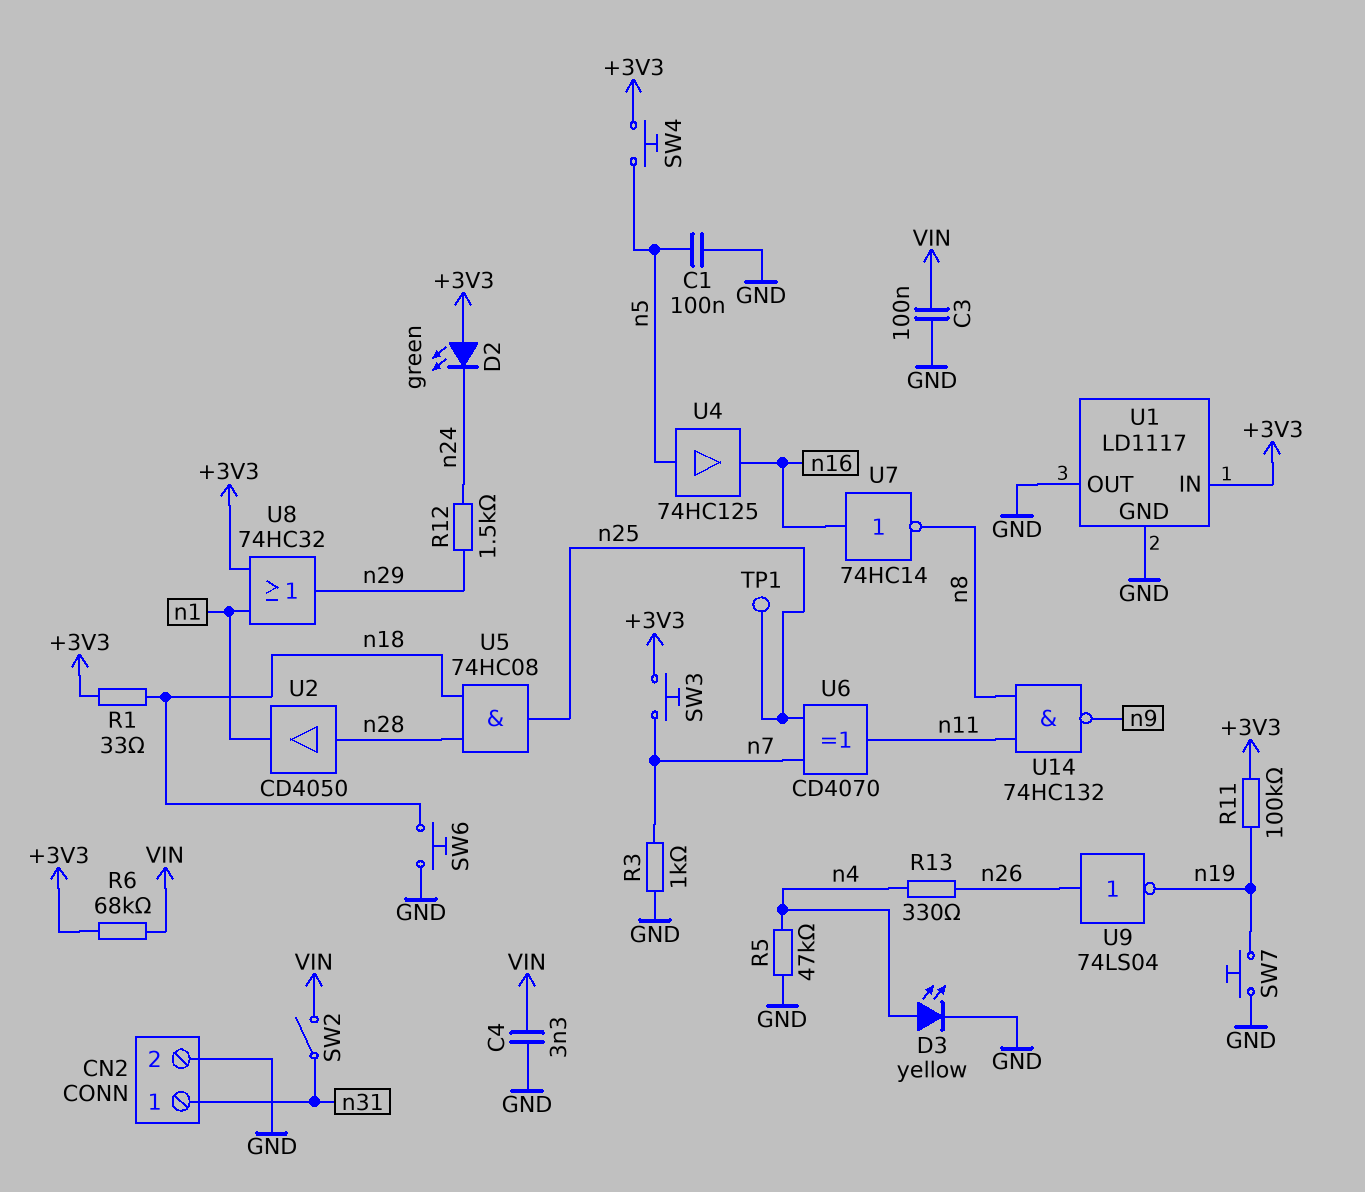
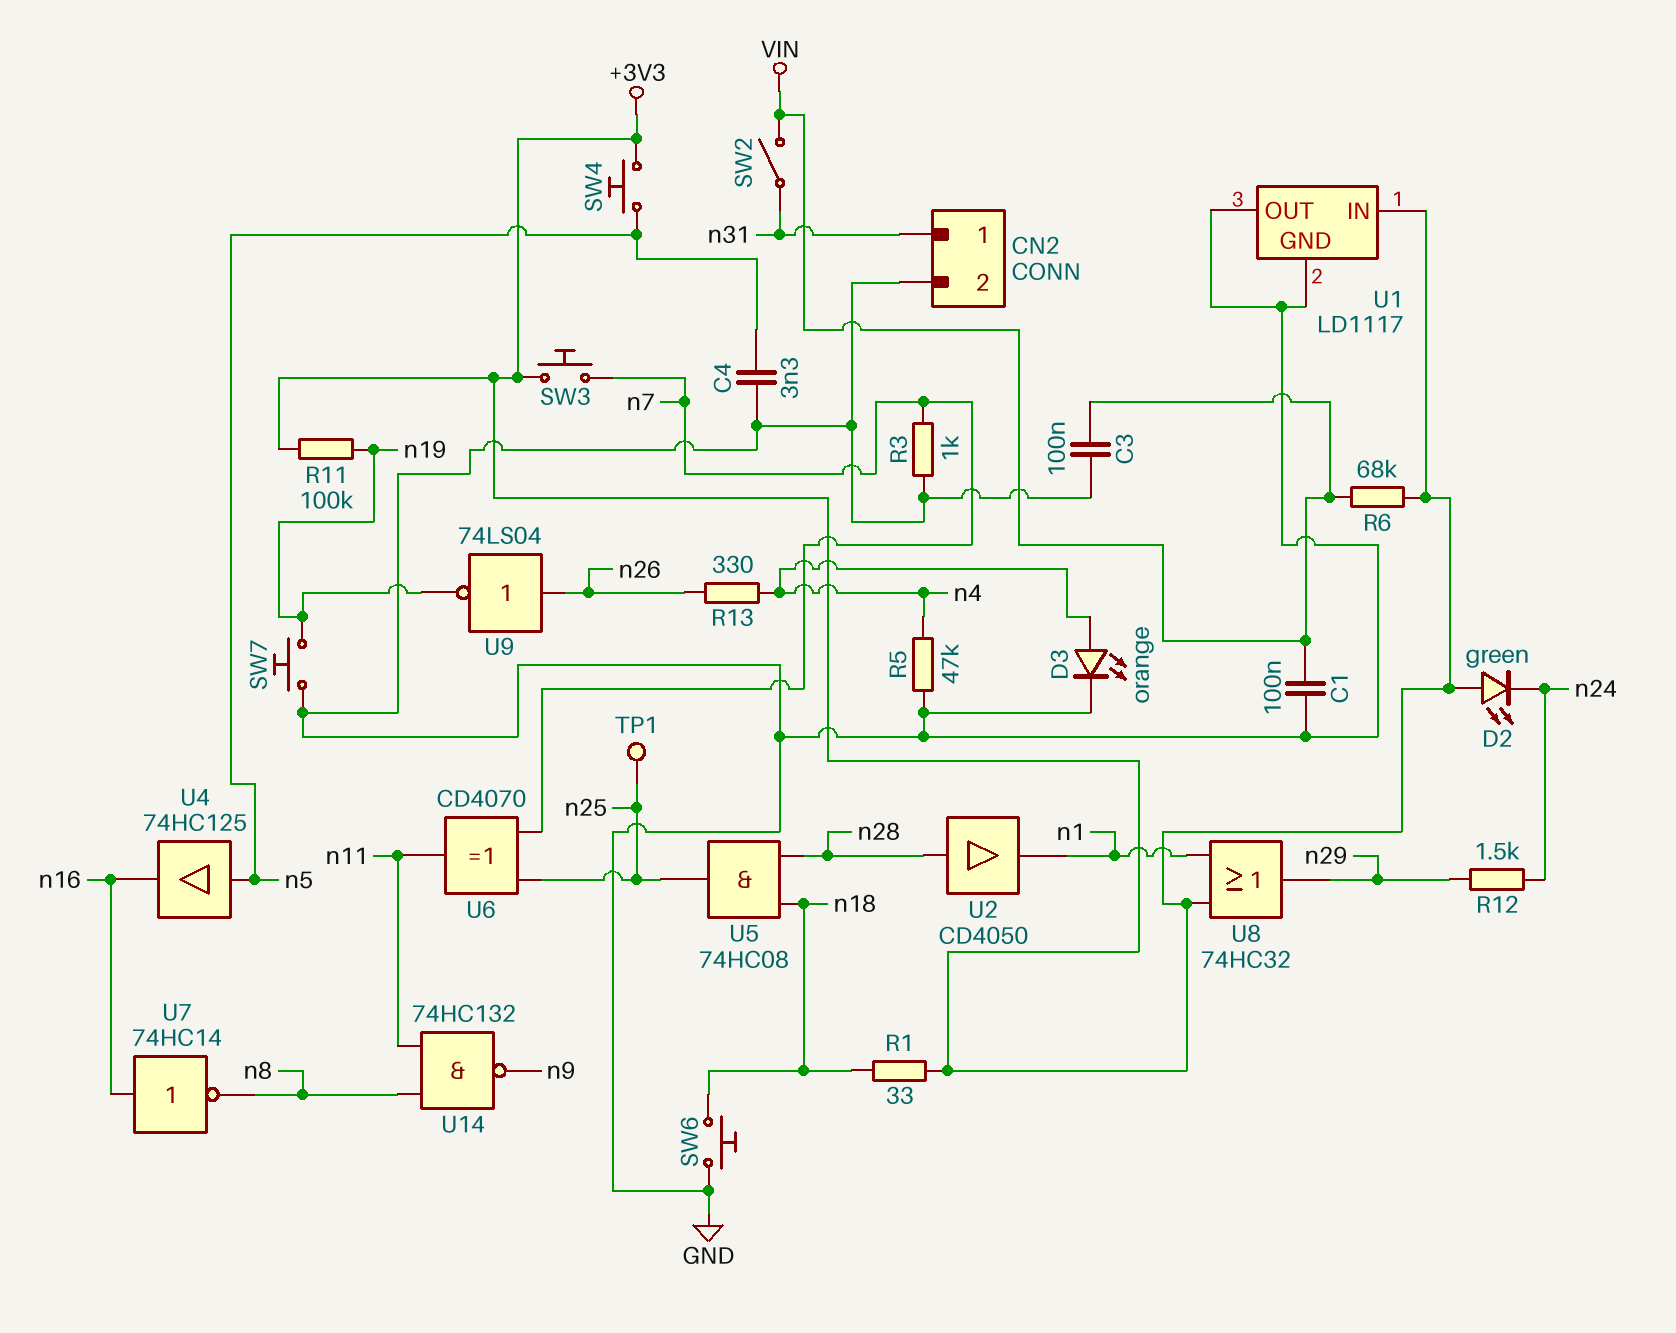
C1: 100nF (GND, n5) -> 100nF (GND, VIN)
C4: 3.3nF (GND, VIN) -> 3.3nF (GND, n5)
D3: LED yellow (A n4, K GND) -> LED orange (A n4, K GND)

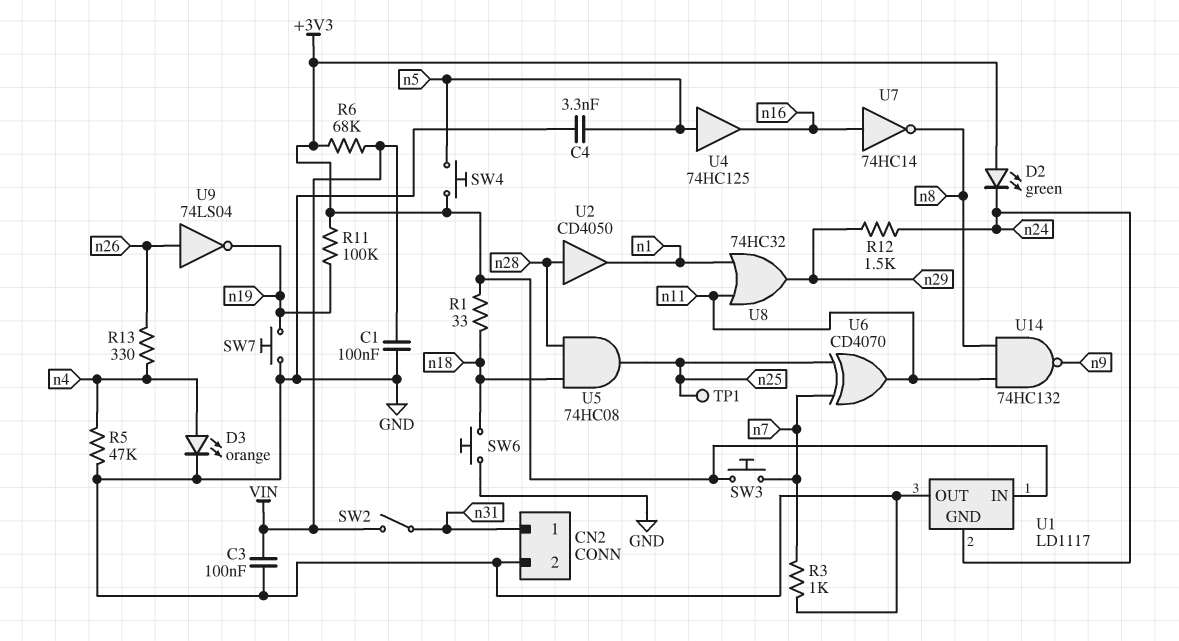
U1 pin GND: GND -> n24
U8: OR 74HC32 (in +3V3, in n1, out n29) -> OR 74HC32 (in n1, in n11, out n29)

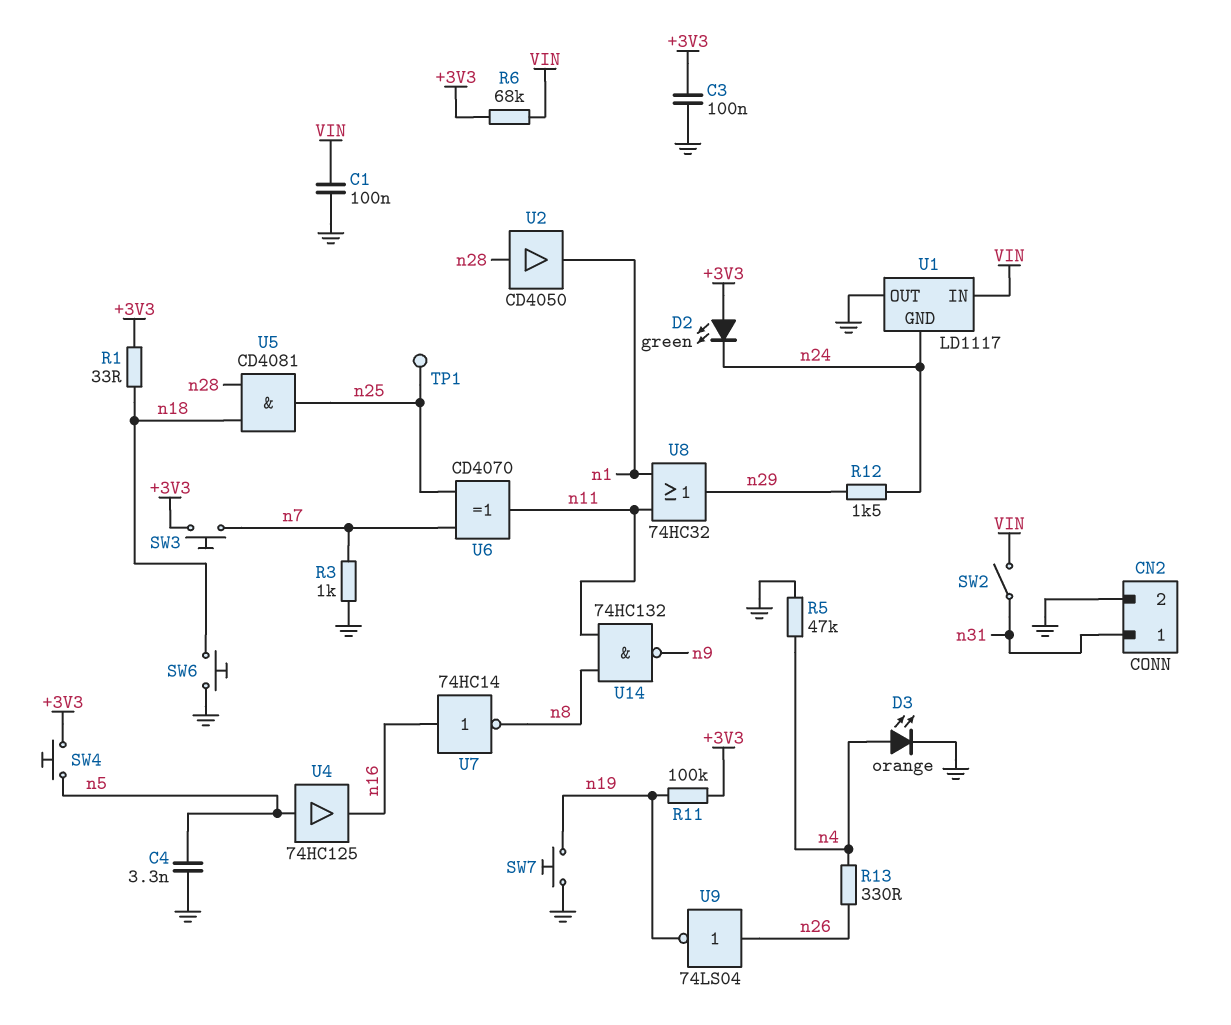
C3: 100nF (GND, VIN) -> 100nF (+3V3, GND)
U1 pin IN: +3V3 -> VIN
U5: AND 74HC08 (in n18, in n28, out n25) -> AND CD4081 (in n18, in n28, out n25)

